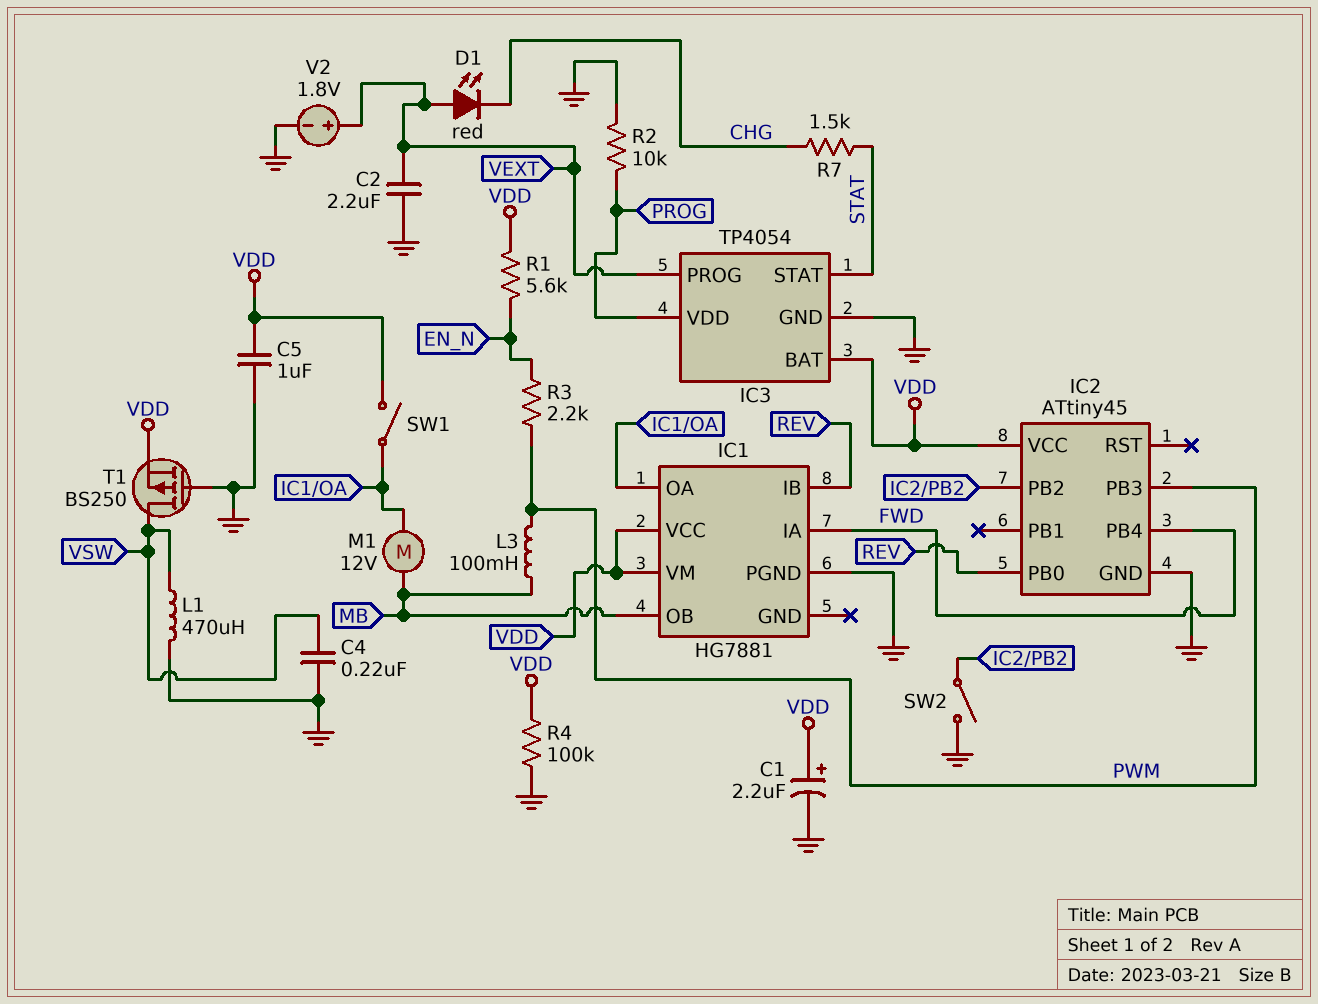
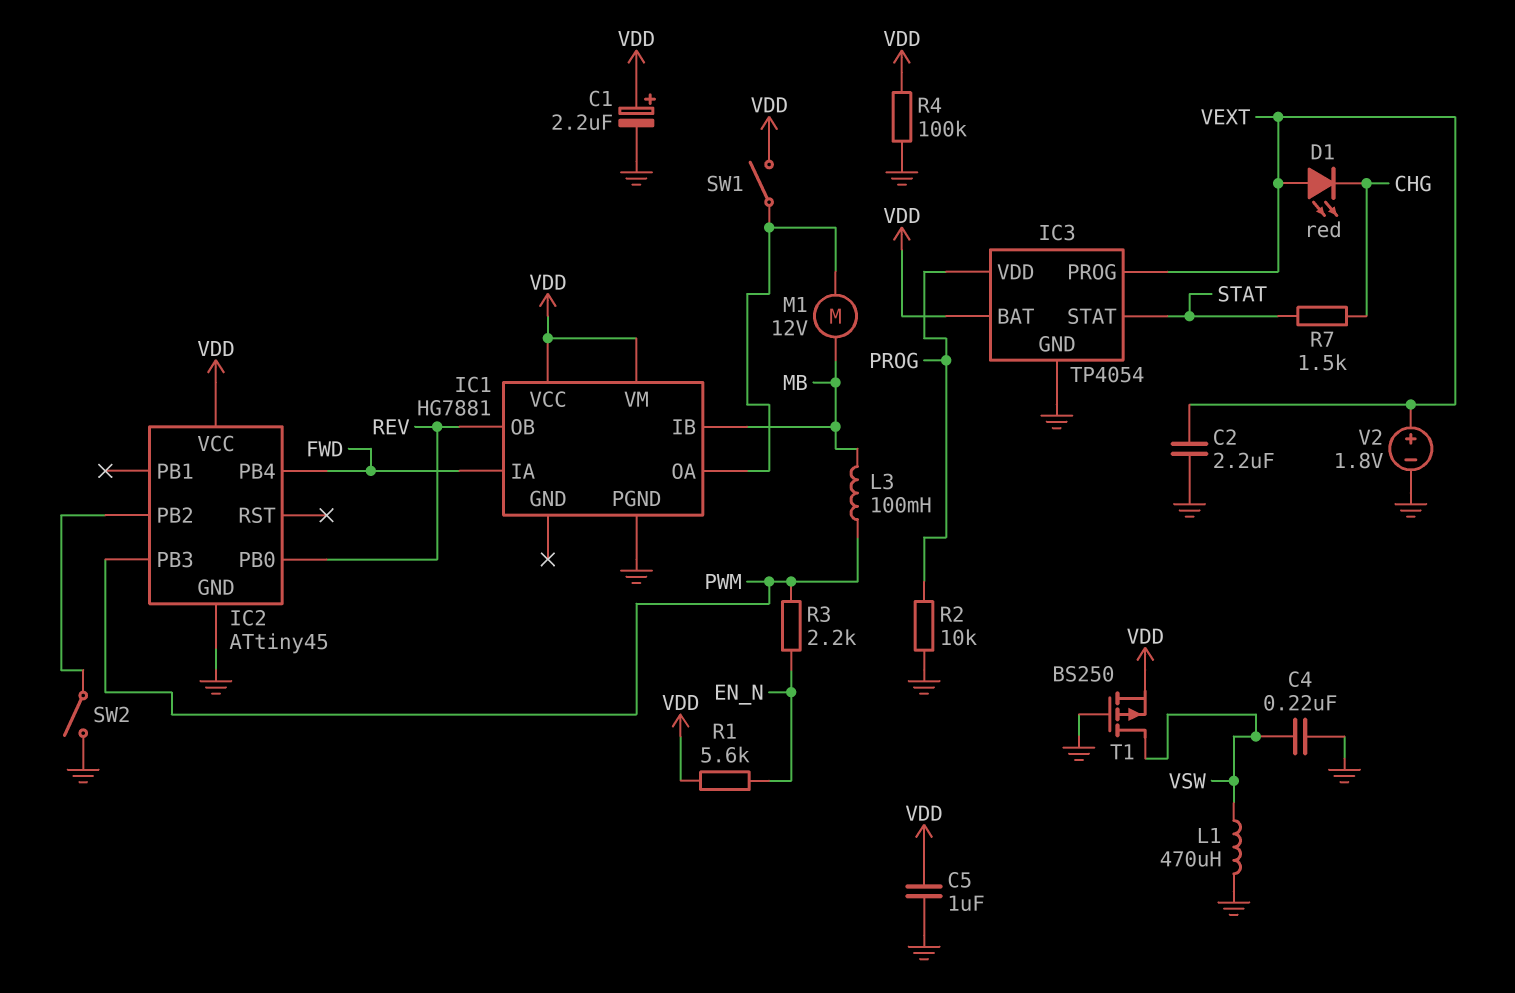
IC1 pin IB: REV -> MB
IC1 pin OB: MB -> REV

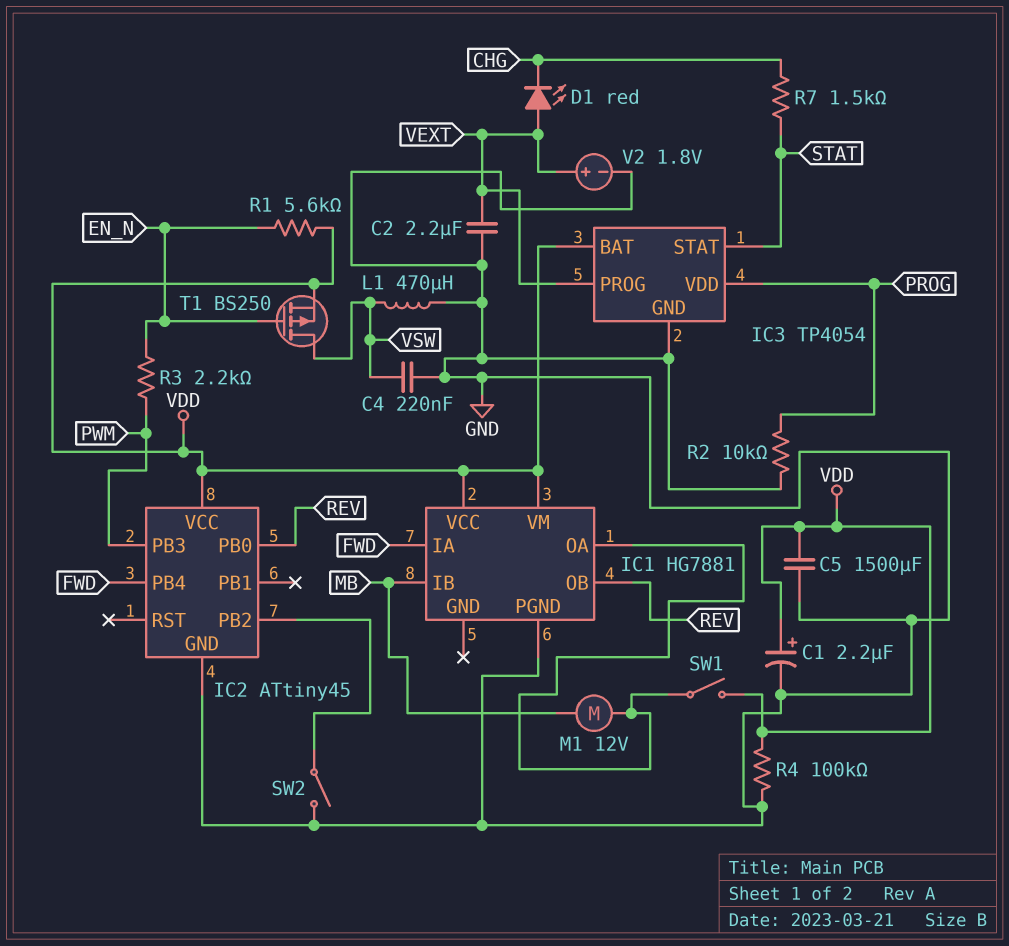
C5: 1uF (GND, VDD) -> 1500uF (GND, VDD)
L3: 100mH (MB, PWM) -> none
T1: PMOS BS250 (G GND, D VSW, S VDD) -> PMOS BS250 (G EN_N, D VSW, S VDD)

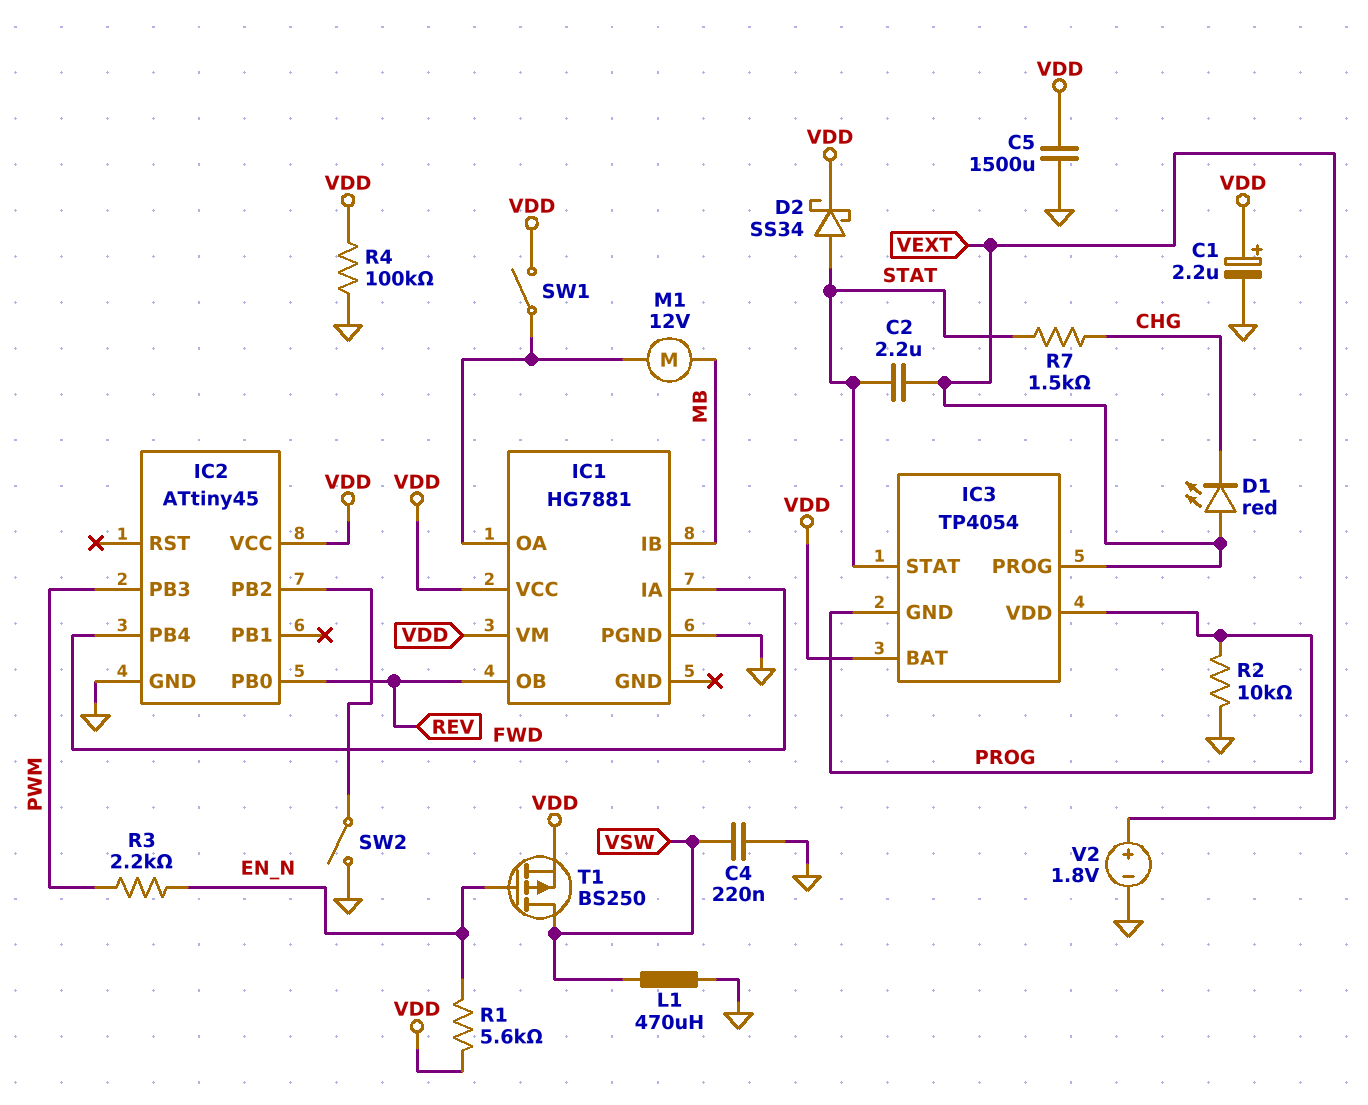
C2: 2.2uF (GND, VEXT) -> 2.2uF (STAT, VEXT)
D2: none -> schottky SS34 (A STAT, K VDD)
IC3 pin GND: GND -> PROG

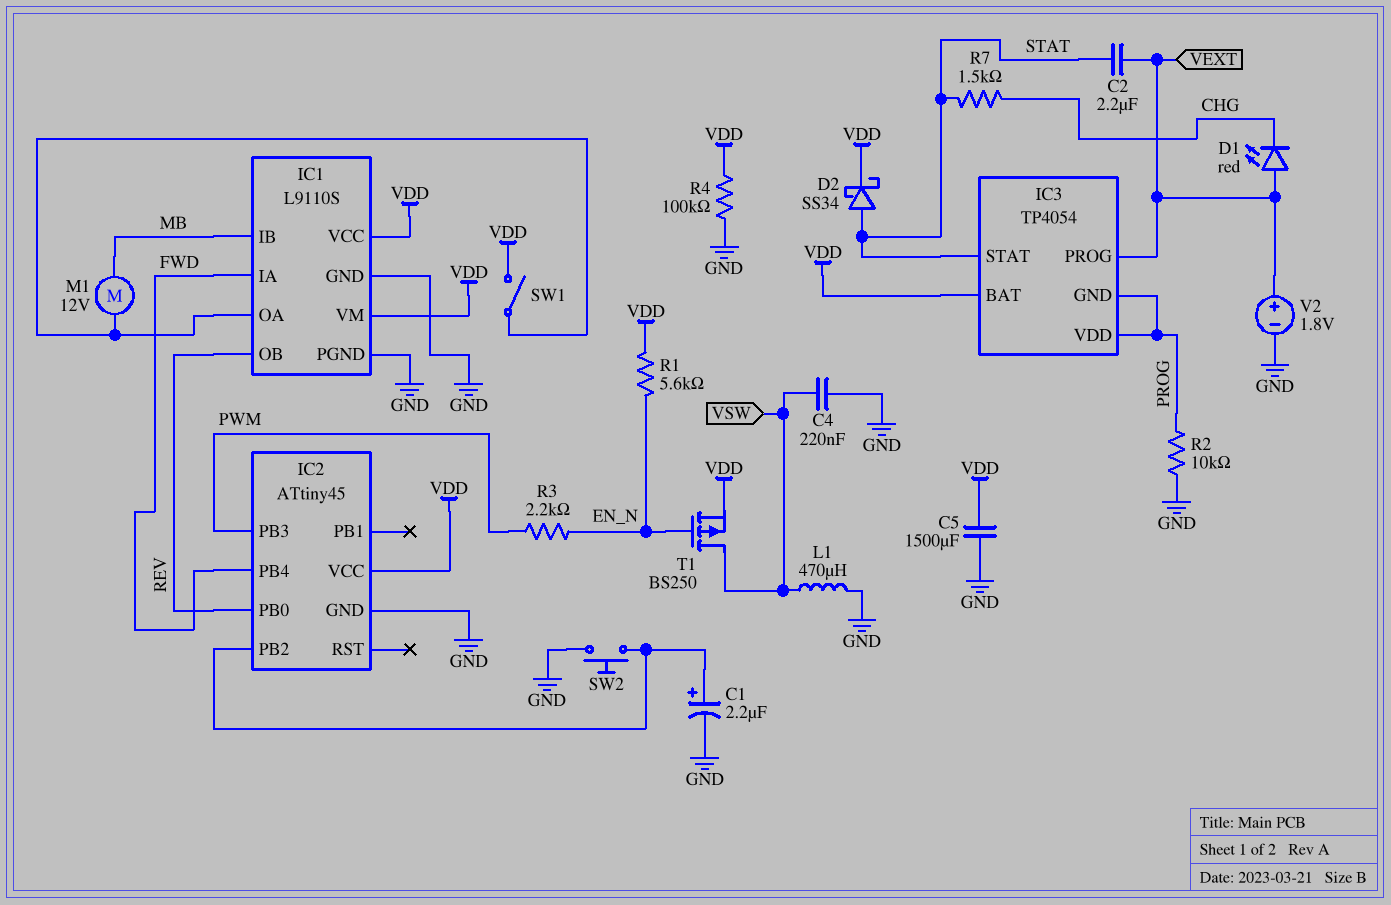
C1: 2.2uF (plus VDD, minus GND) -> 2.2uF (plus IC2/PB2, minus GND)
IC1: HG7881 -> L9110S
IC1 pin GND: none -> GND
SW2: switch (GND, IC2/PB2) -> button (GND, IC2/PB2)

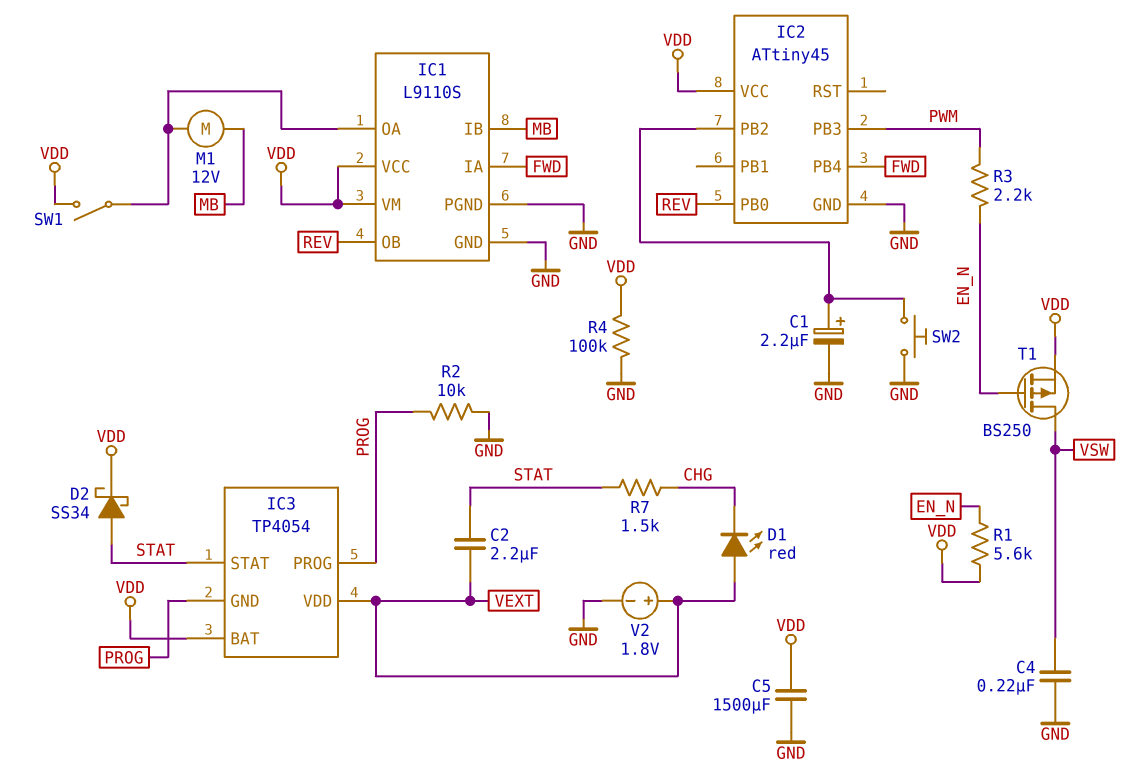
IC3 pin PROG: VEXT -> PROG
IC3 pin VDD: PROG -> VEXT
L1: 470uH (GND, VSW) -> none

